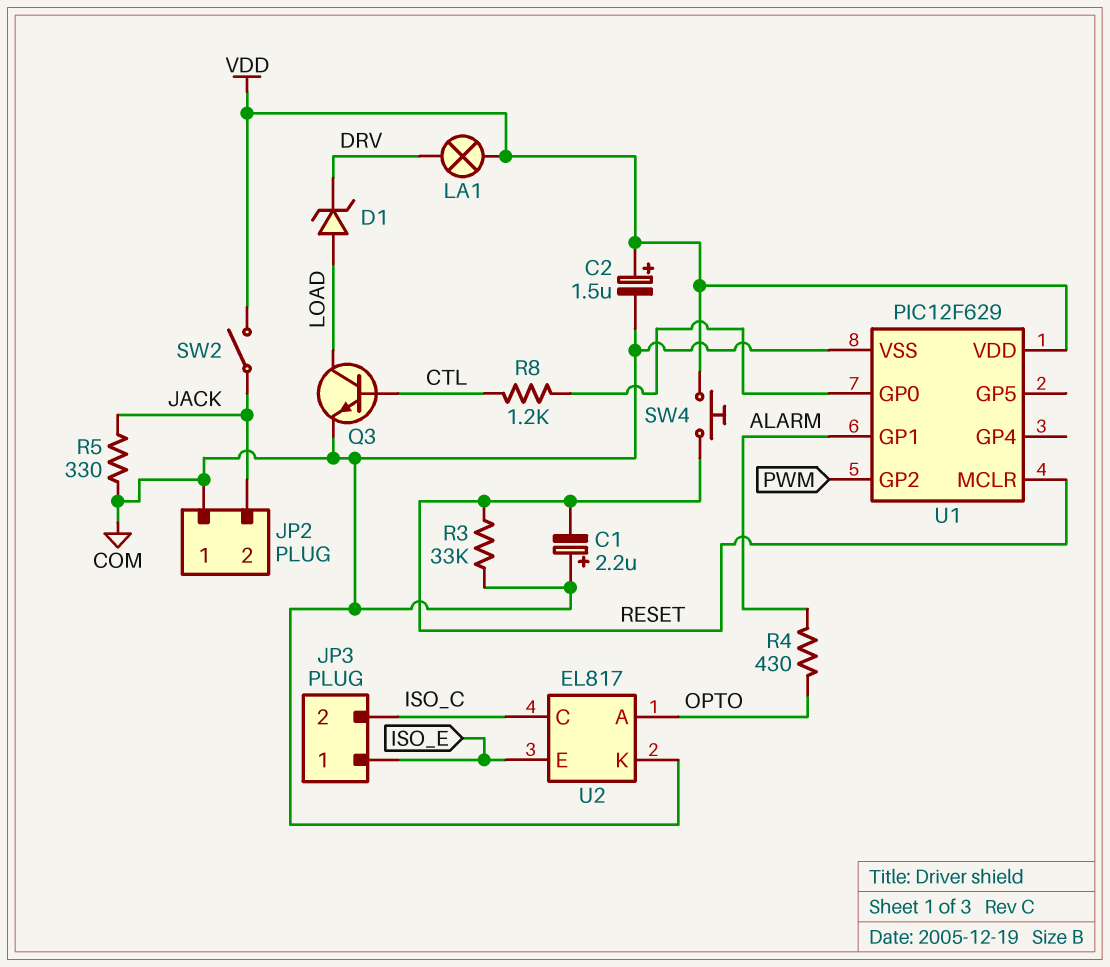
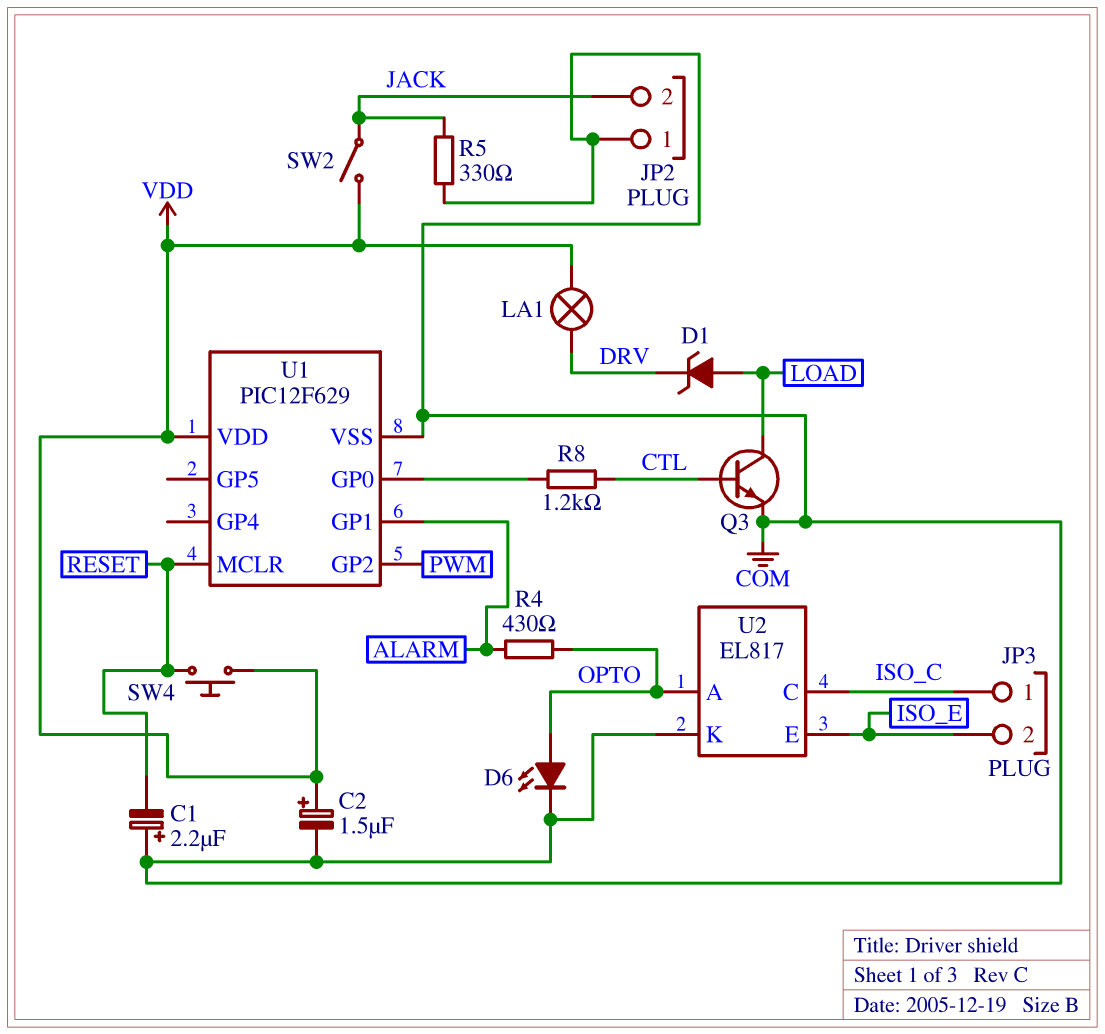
D6: none -> LED (A OPTO, K COM)
JP3 pin 1: ISO_E -> ISO_C
JP3 pin 2: ISO_C -> ISO_E
R3: 33k (COM, RESET) -> none

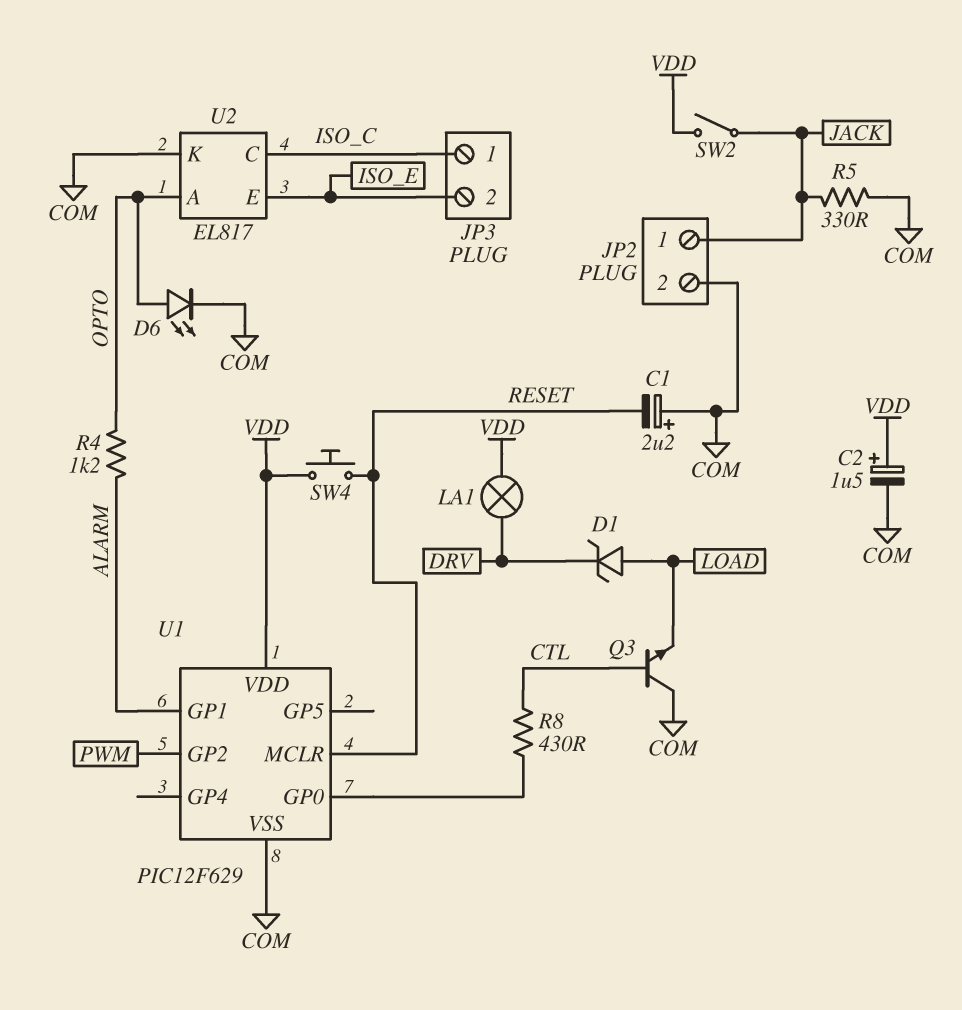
JP2 pin 1: COM -> JACK
JP2 pin 2: JACK -> COM
Q3: NPN (B CTL, C LOAD, E COM) -> NPN (B CTL, C COM, E LOAD)
R4: 430 (ALARM, OPTO) -> 1.2k (ALARM, OPTO)
R8: 1.2k (CTL, U1/GP0) -> 430 (CTL, U1/GP0)

